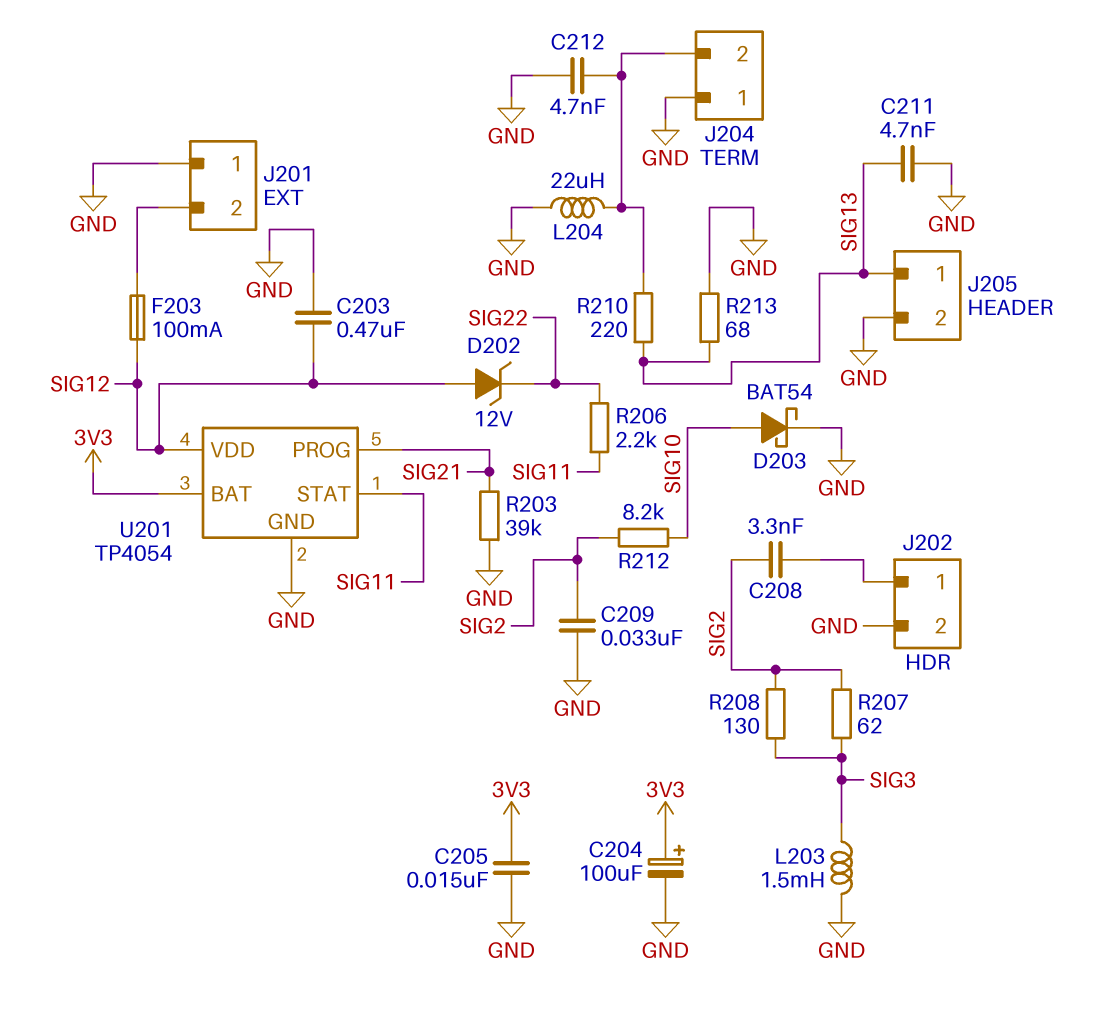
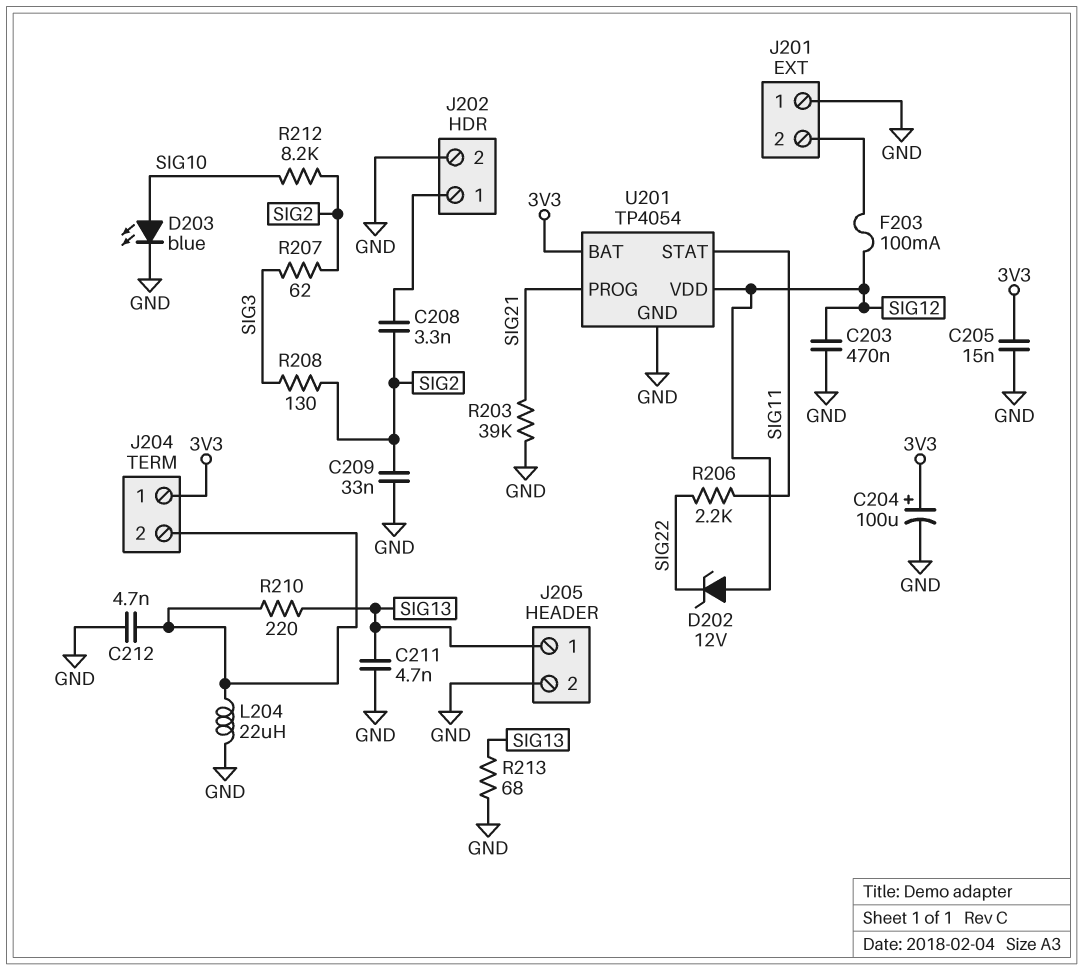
D203: schottky BAT54 (A SIG10, K GND) -> LED blue (A SIG10, K GND)
J204 pin 1: GND -> 3V3
L203: 1.5mH (GND, SIG3) -> none

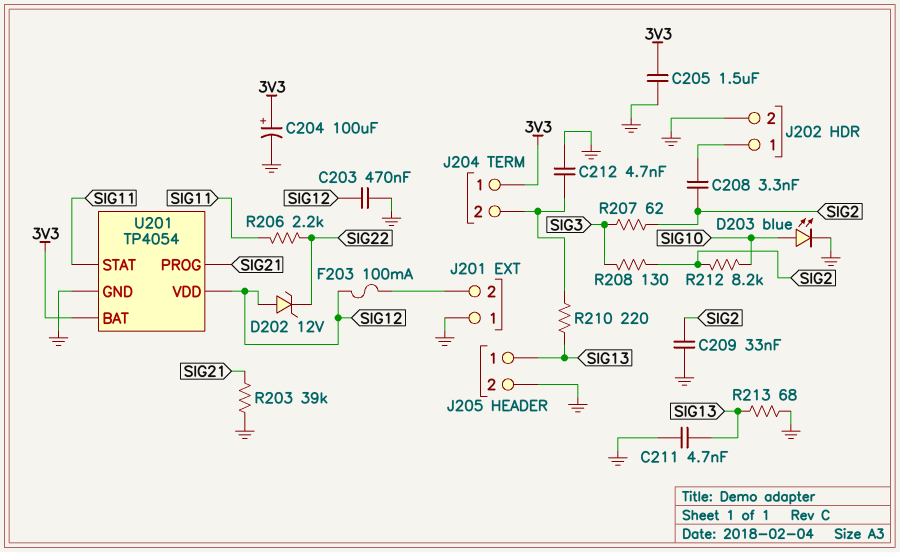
C205: 15nF (3V3, GND) -> 1.5uF (3V3, GND)
L204: 22uH (GND, J204/2) -> none

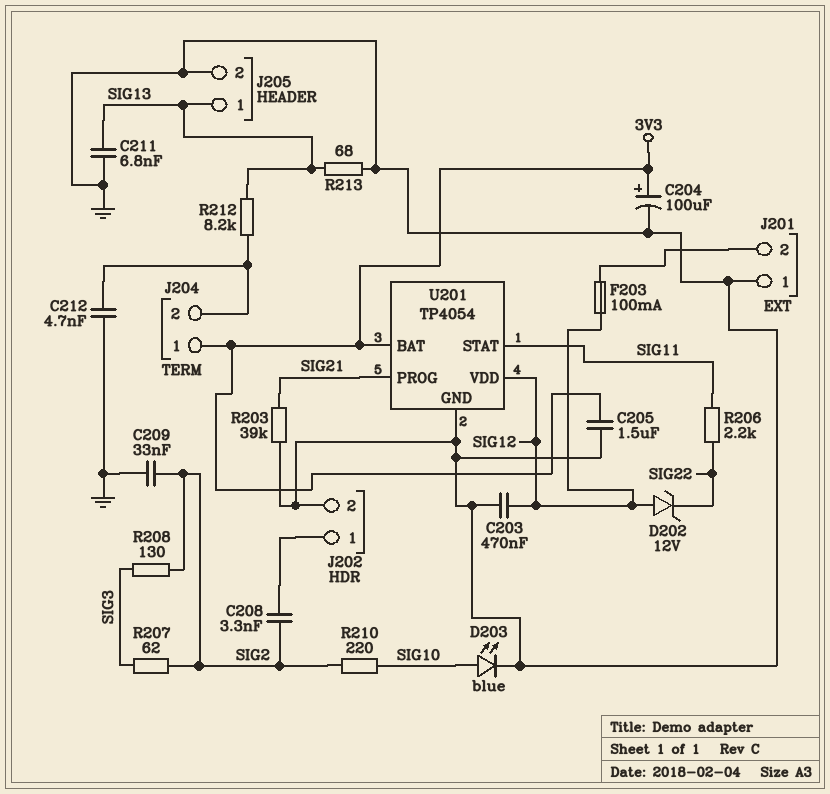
C211: 4.7nF (GND, SIG13) -> 6.8nF (GND, SIG13)
R210: 220 (J204/2, SIG13) -> 220 (SIG2, SIG10)
R212: 8.2k (SIG2, SIG10) -> 8.2k (J204/2, SIG13)

